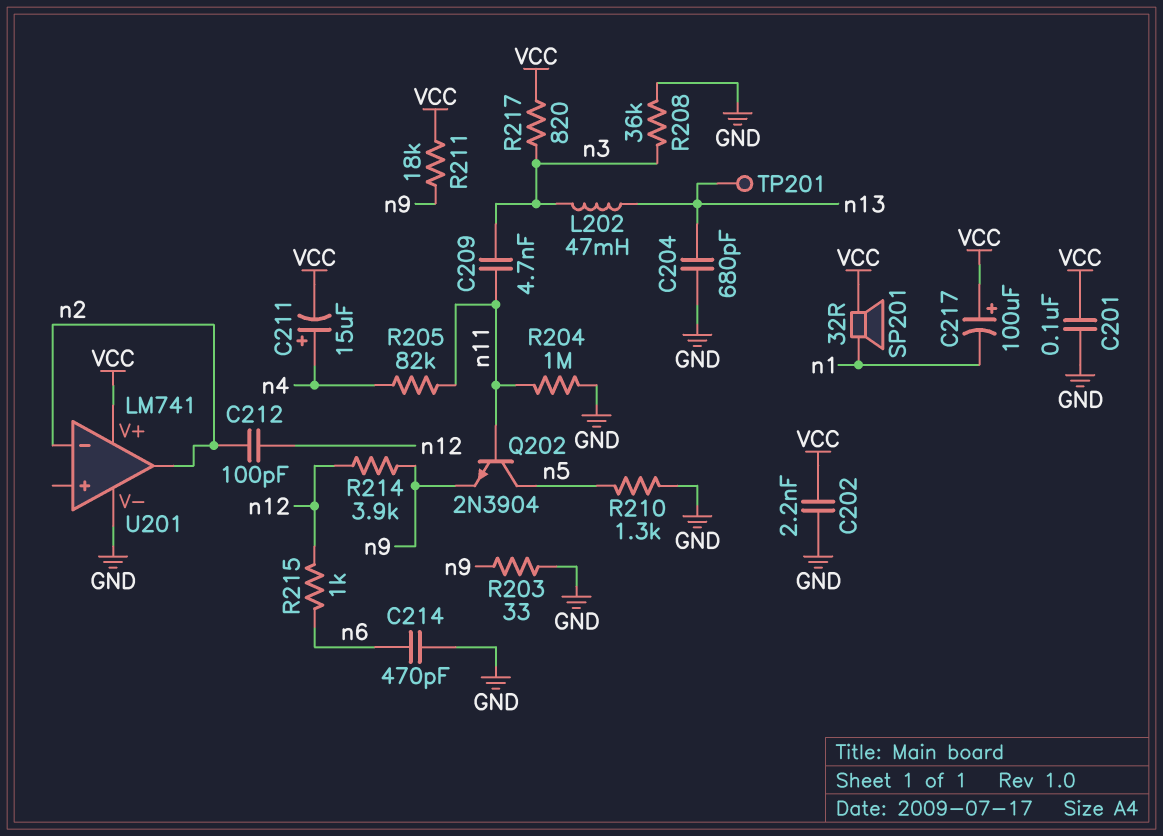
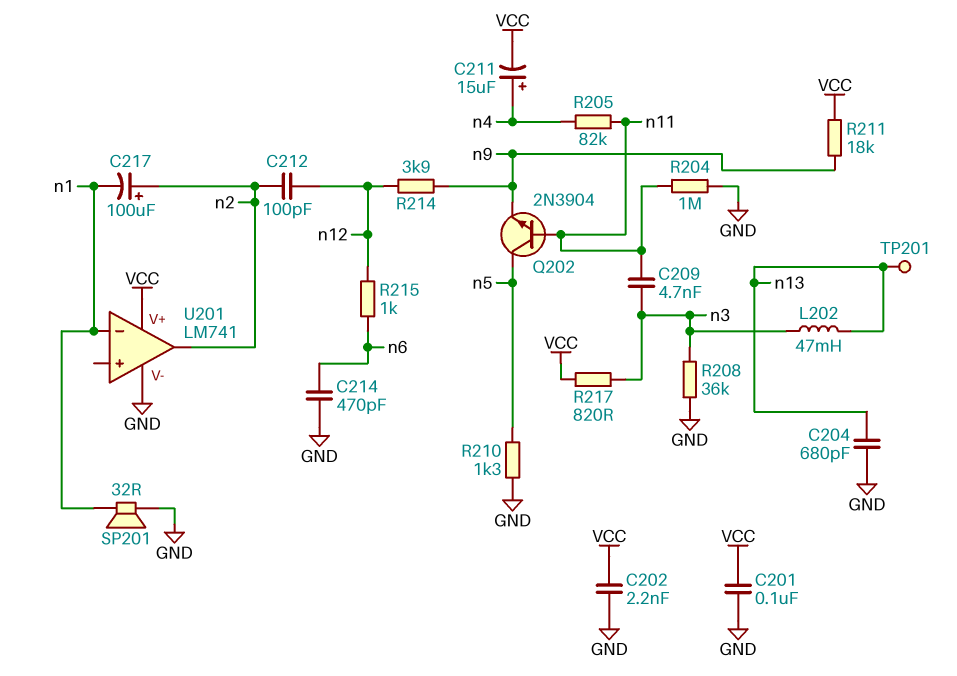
C217: 100uF (plus VCC, minus n1) -> 100uF (plus n2, minus n1)
R203: 33 (GND, n9) -> none
SP201: speaker 32R (VCC, n1) -> speaker 32R (GND, n1)
U201 pin in-: n2 -> n1

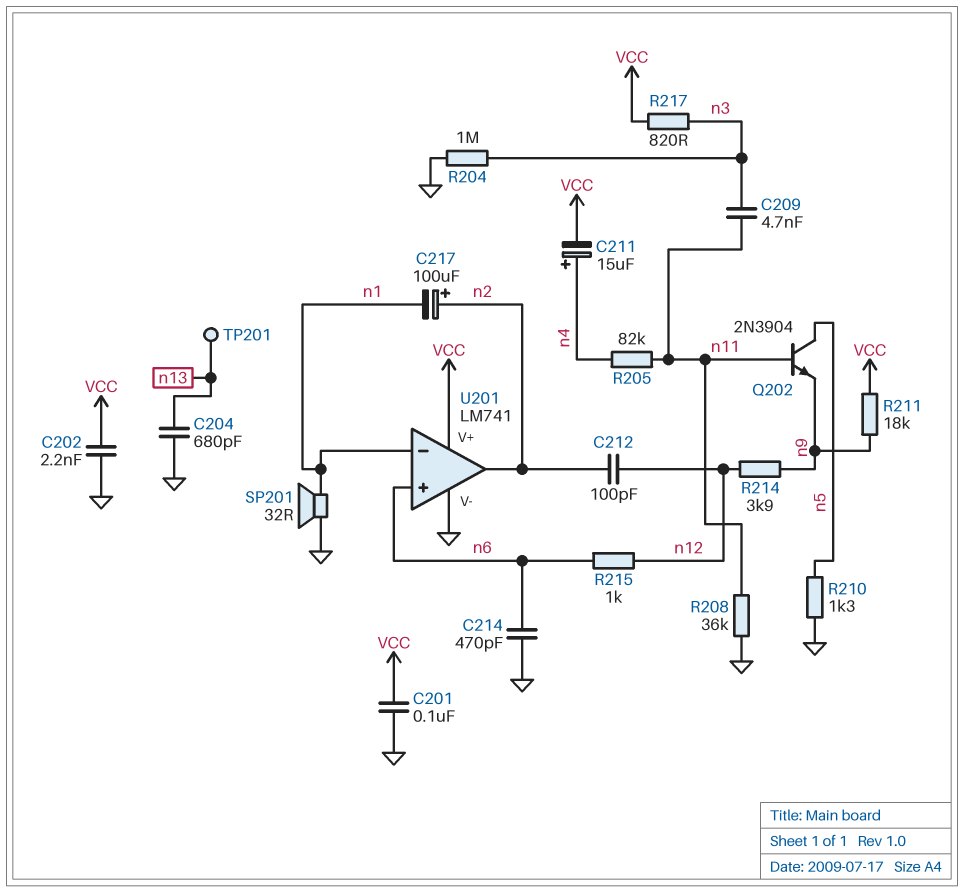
L202: 47mH (n3, n13) -> none
R204: 1M (GND, n11) -> 1M (GND, n3)
R208: 36k (GND, n3) -> 36k (GND, n11)
U201 pin in+: none -> n6

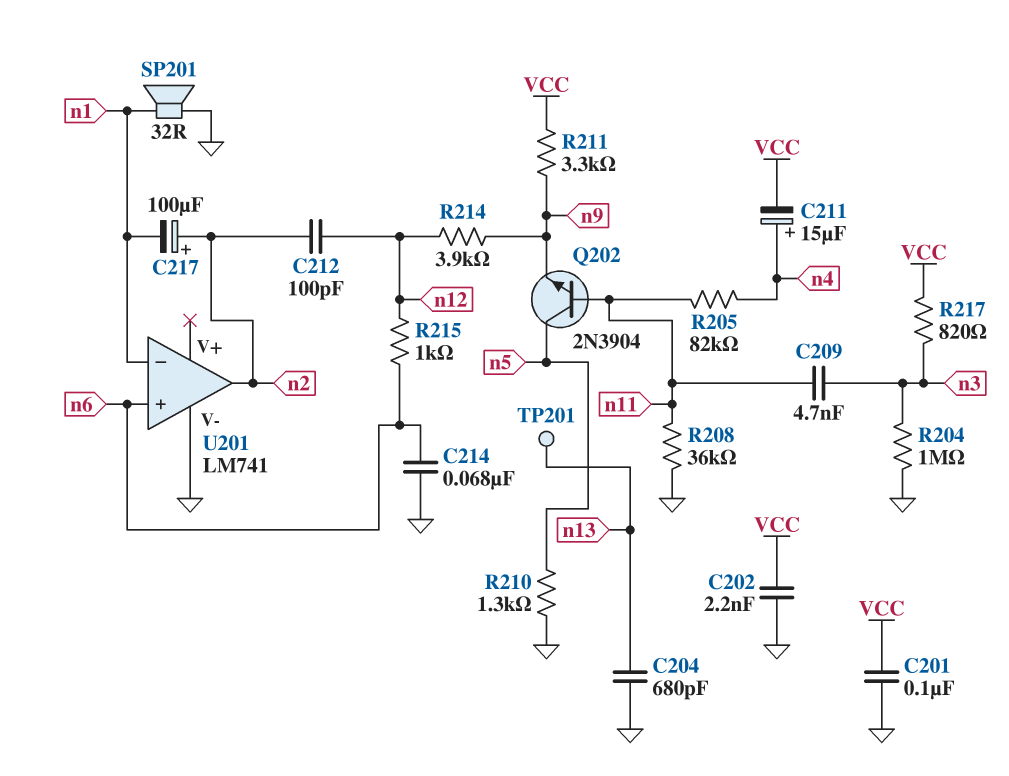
C214: 470pF (GND, n6) -> 68nF (GND, n6)
R211: 18k (VCC, n9) -> 3.3k (VCC, n9)
U201 pin V+: VCC -> none

